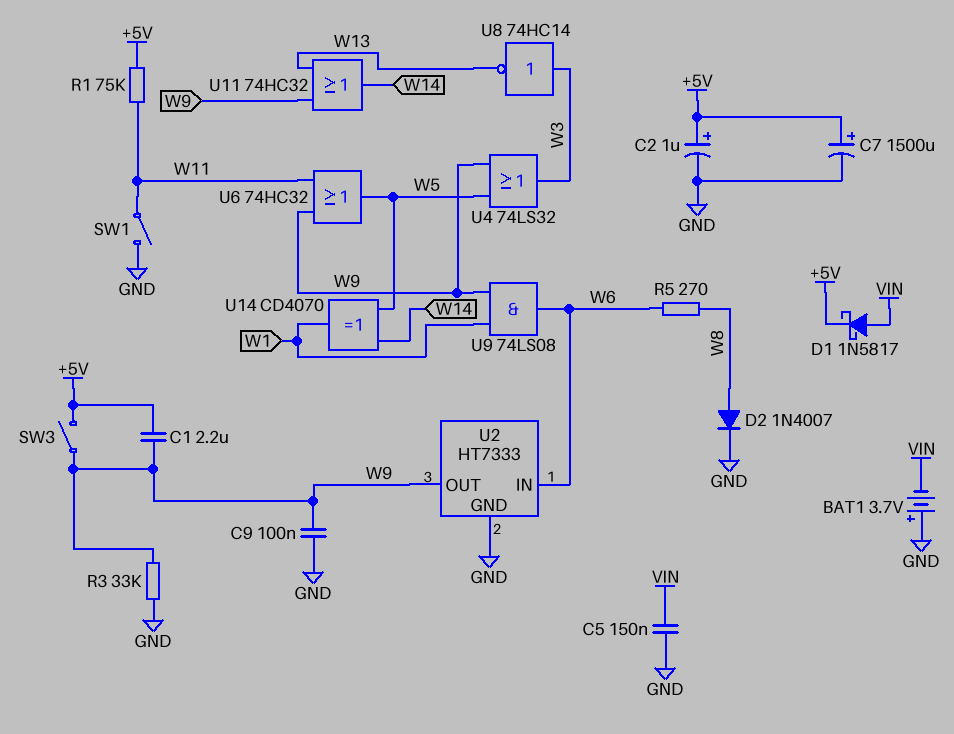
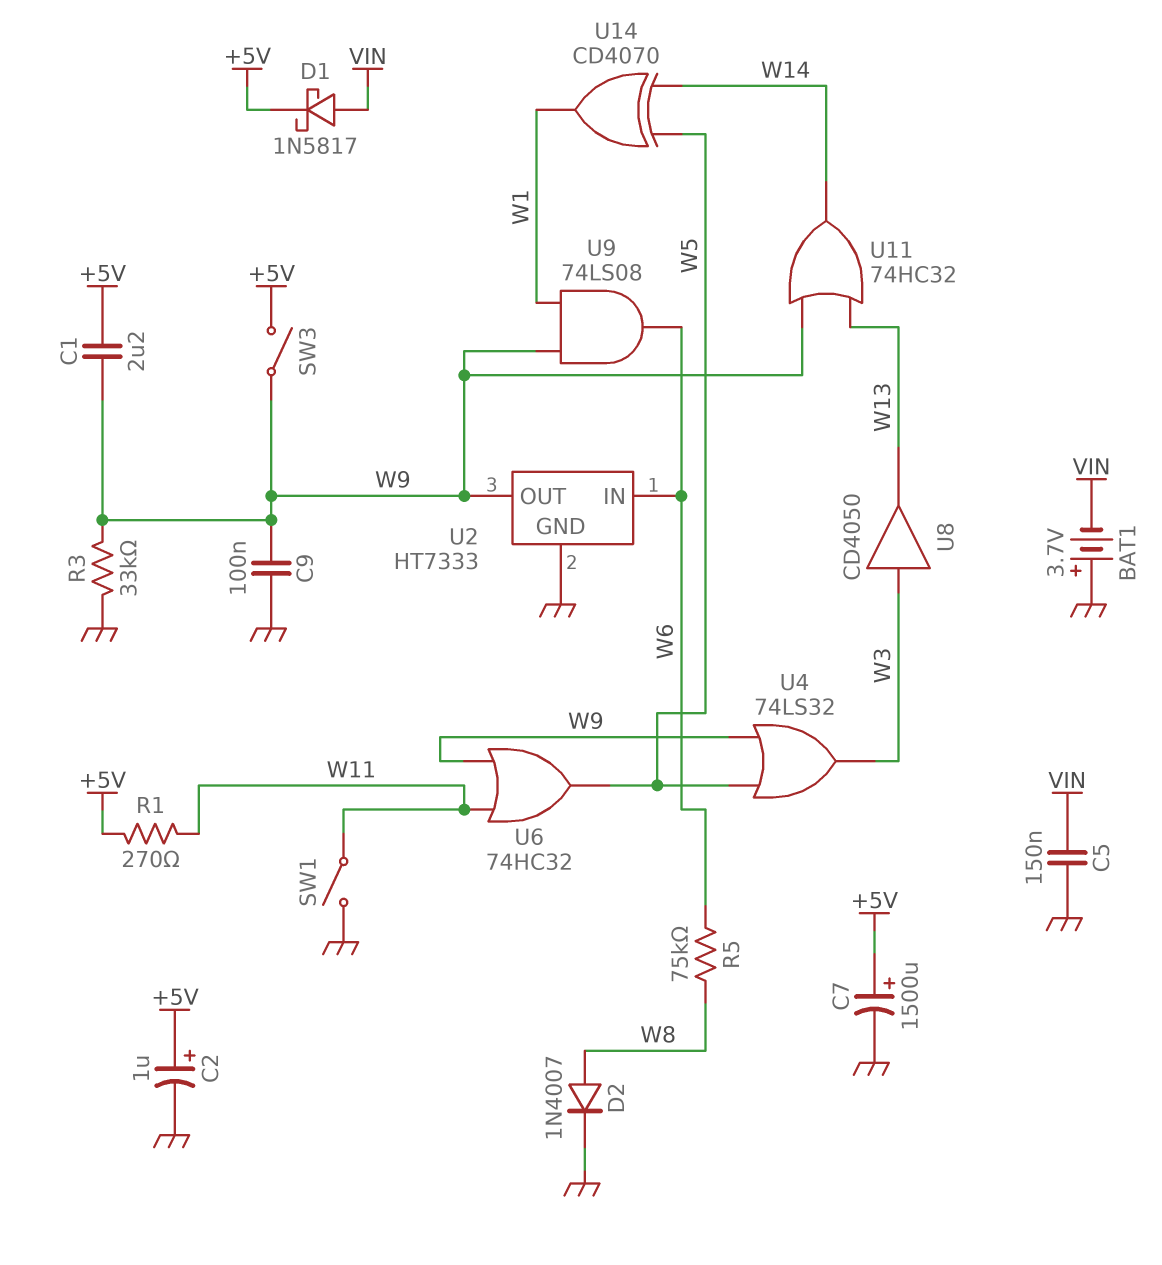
R1: 75k (+5V, W11) -> 270 (+5V, W11)
R5: 270 (W6, W8) -> 75k (W6, W8)
U8: NOT 74HC14 (in W3, out W13) -> buffer CD4050 (in W3, out W13)

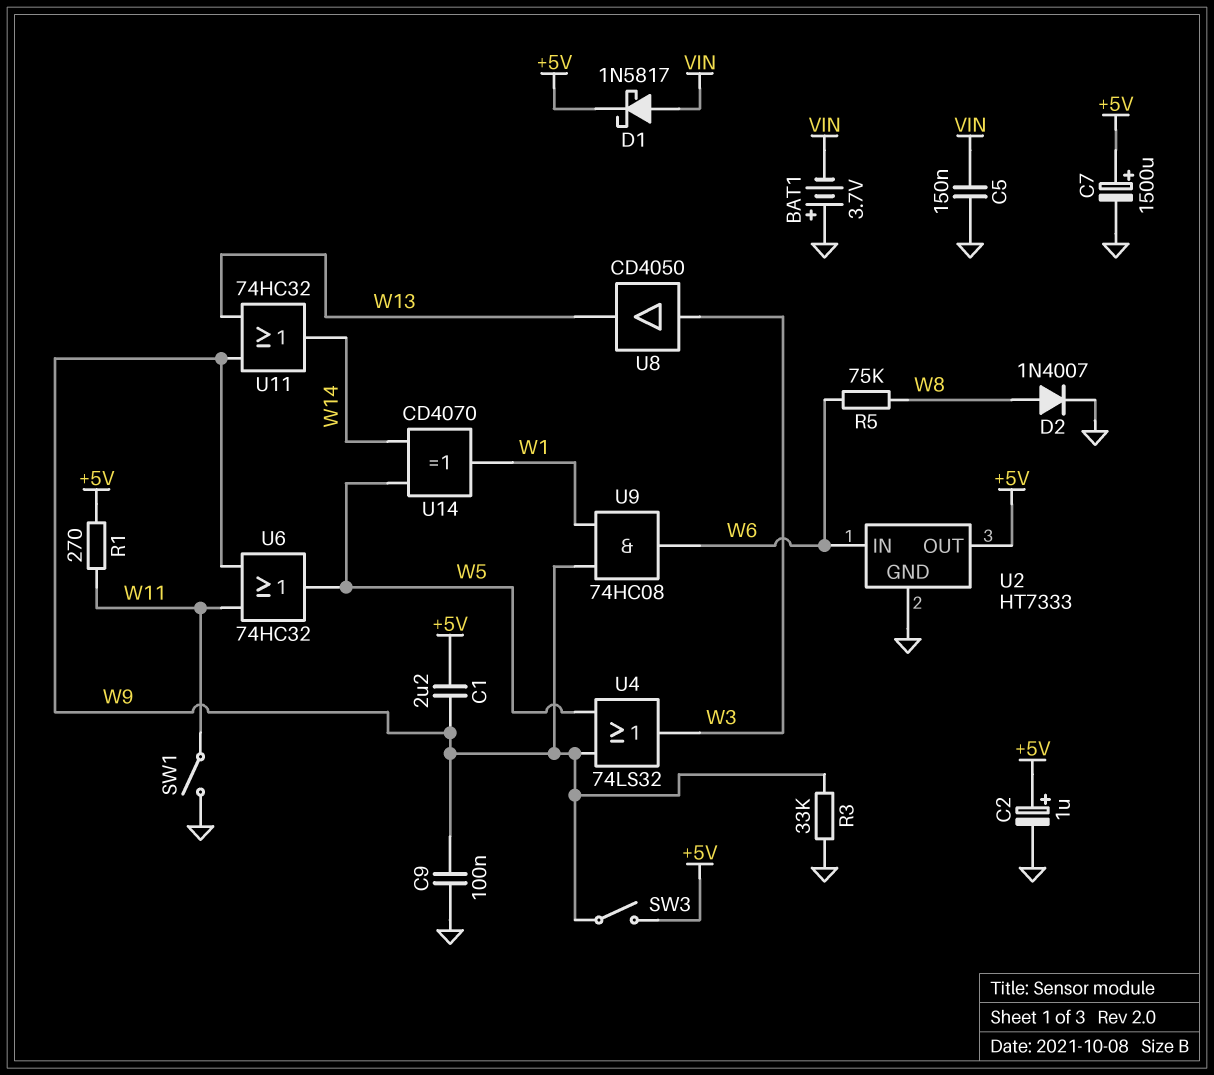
U2 pin OUT: W9 -> +5V
U9: AND 74LS08 (in W1, in W9, out W6) -> AND 74HC08 (in W1, in W9, out W6)

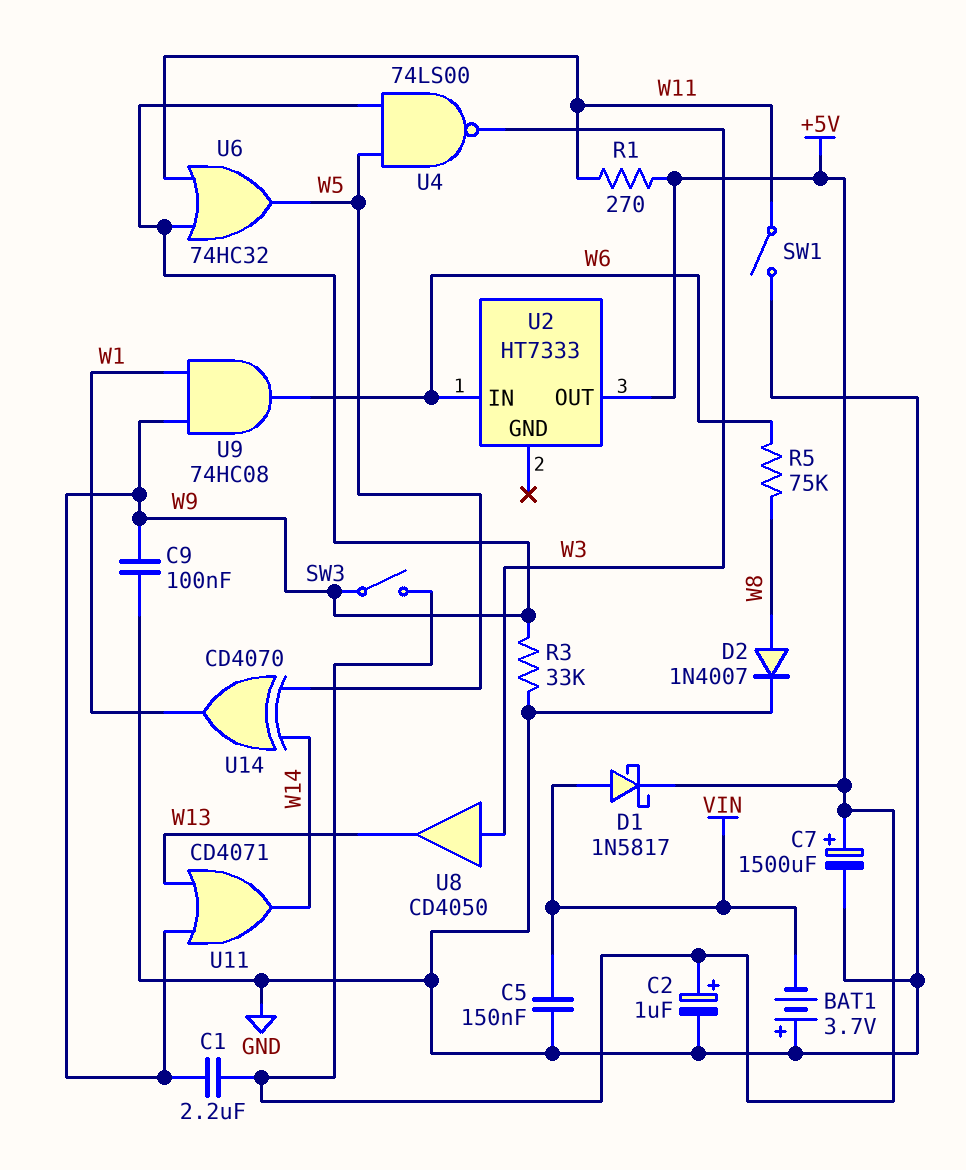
U2 pin GND: GND -> none
U4: OR 74LS32 (in W5, in W9, out W3) -> NAND 74LS00 (in W5, in W9, out W3)
U11: OR 74HC32 (in W9, in W13, out W14) -> OR CD4071 (in W9, in W13, out W14)

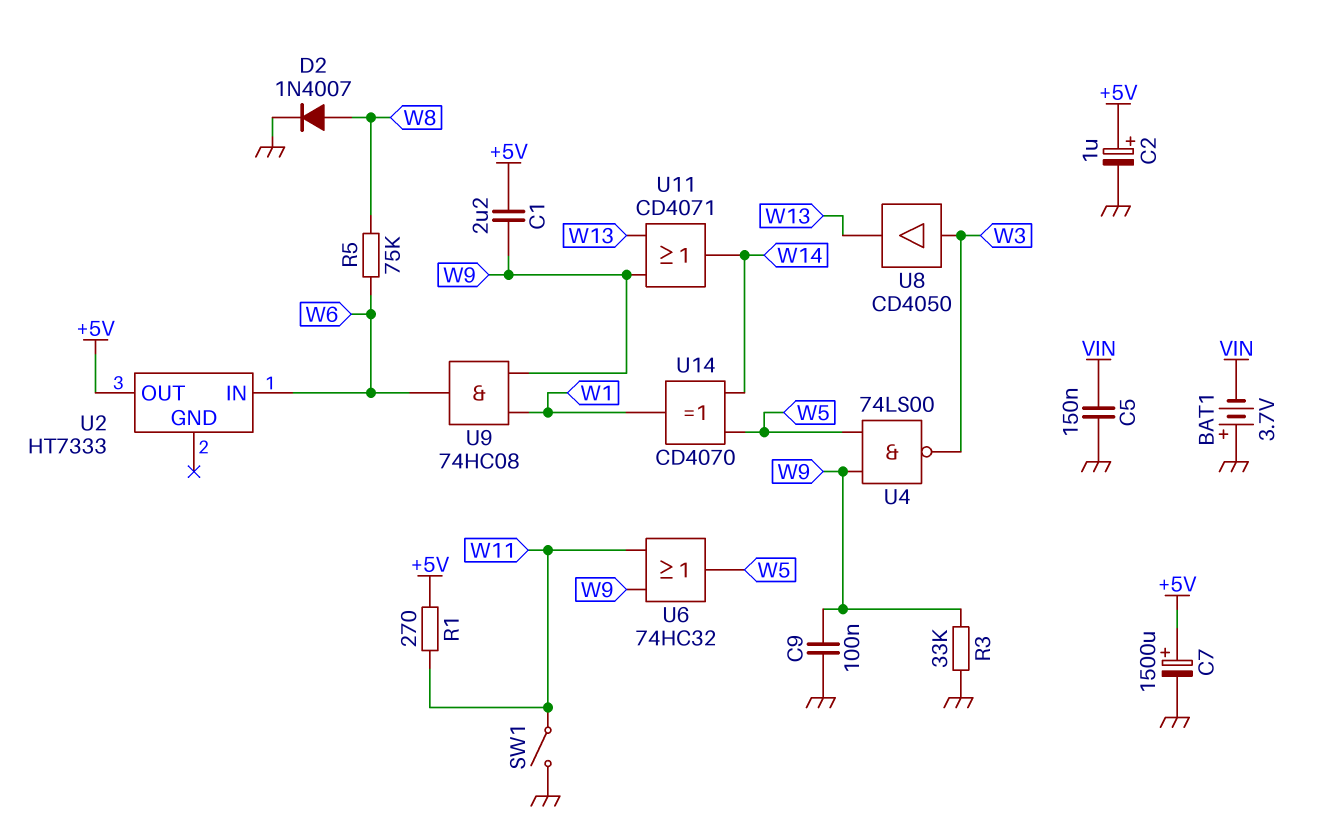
D1: schottky 1N5817 (A VIN, K +5V) -> none
SW3: switch (+5V, W9) -> none

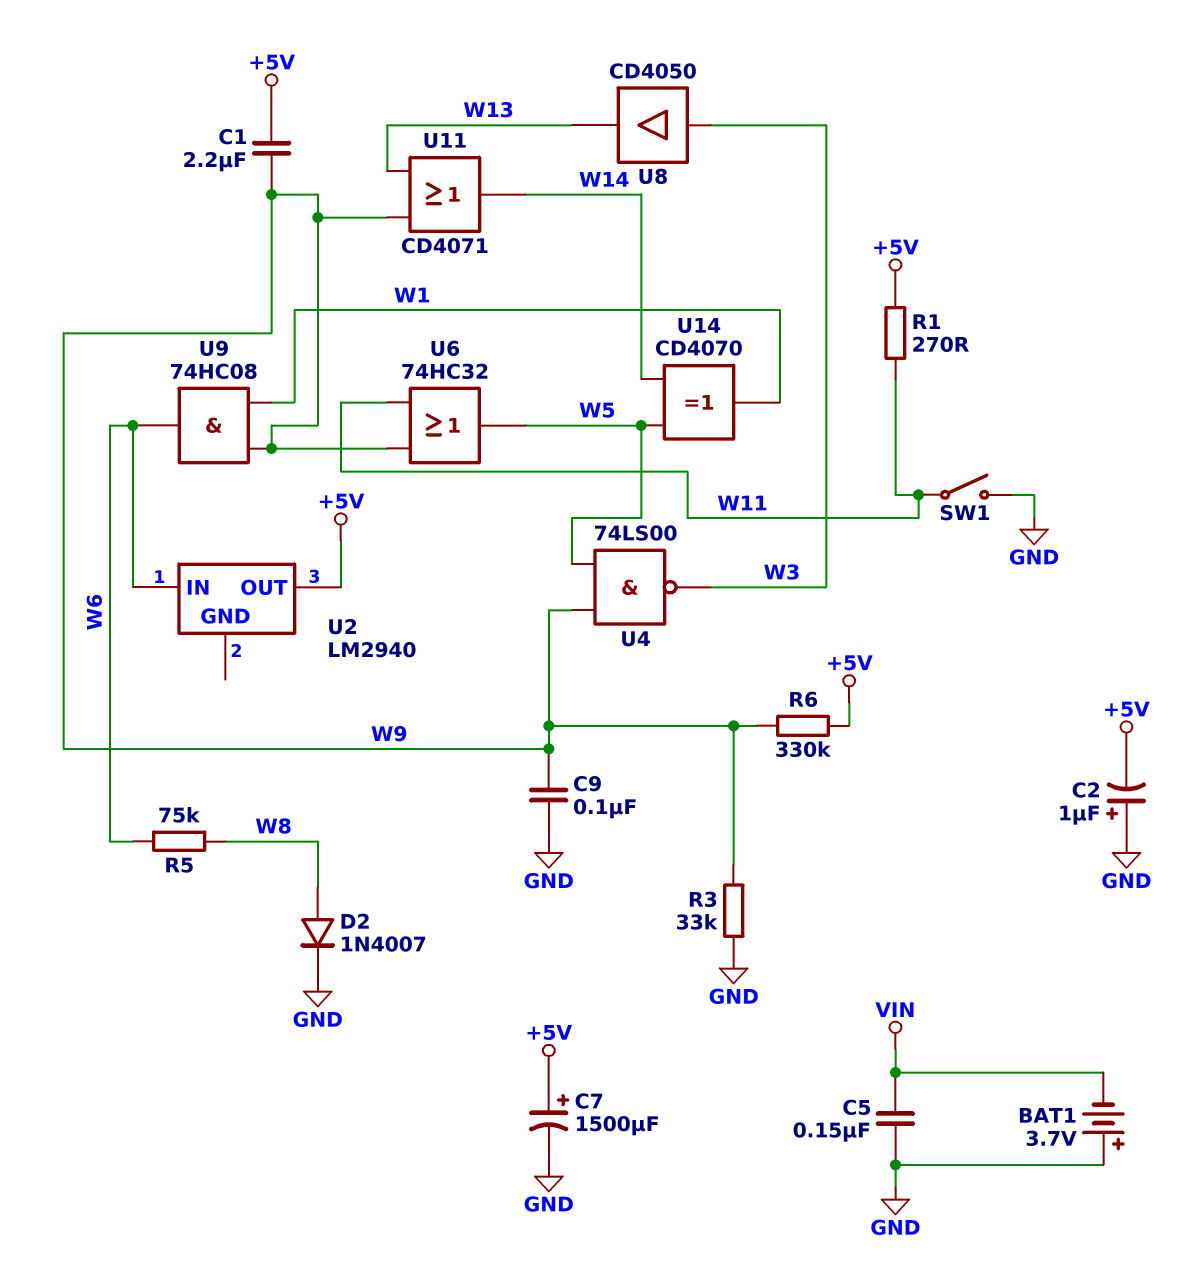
C2: 1uF (plus +5V, minus GND) -> 1uF (plus GND, minus +5V)
R6: none -> 330k (+5V, W9)
U2: HT7333 -> LM2940

